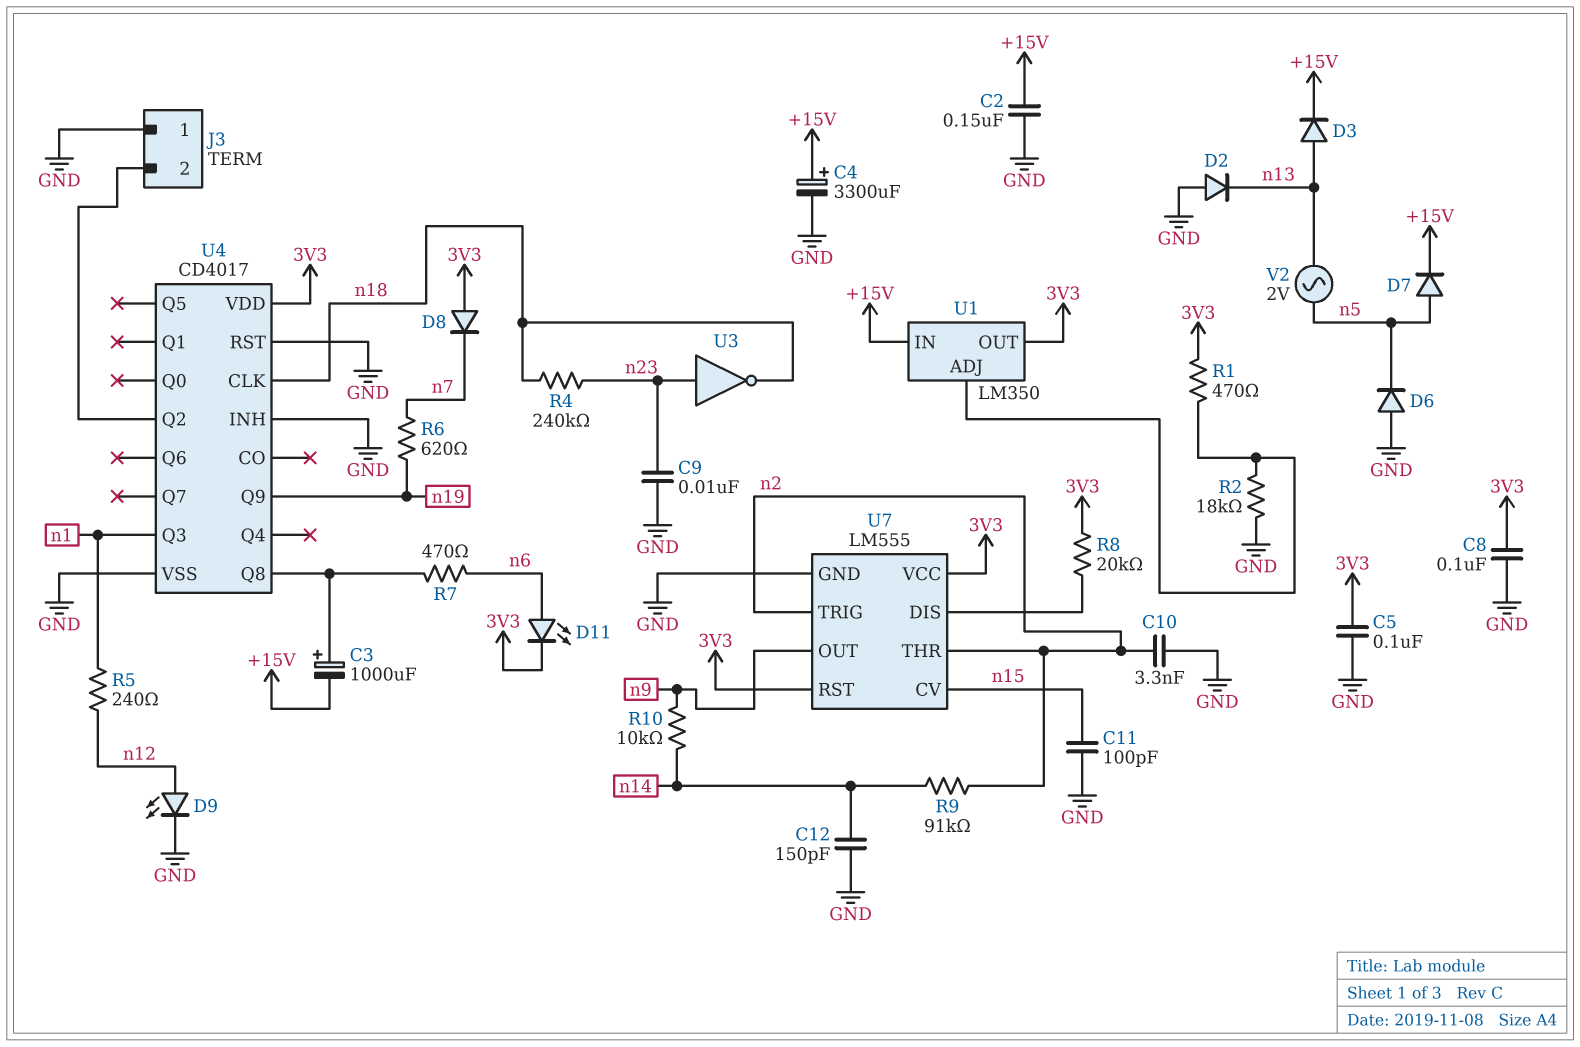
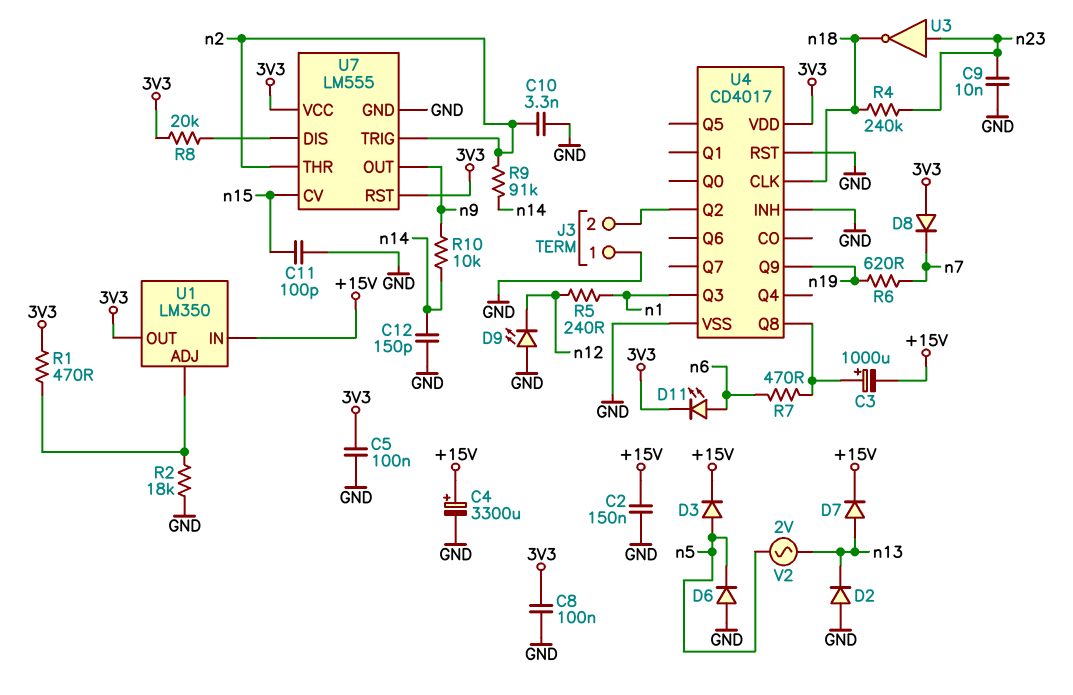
D3: diode (A n13, K +15V) -> diode (A n5, K +15V)
D7: diode (A n5, K +15V) -> diode (A n13, K +15V)
D9: LED (A n12, K GND) -> LED (A GND, K n12)

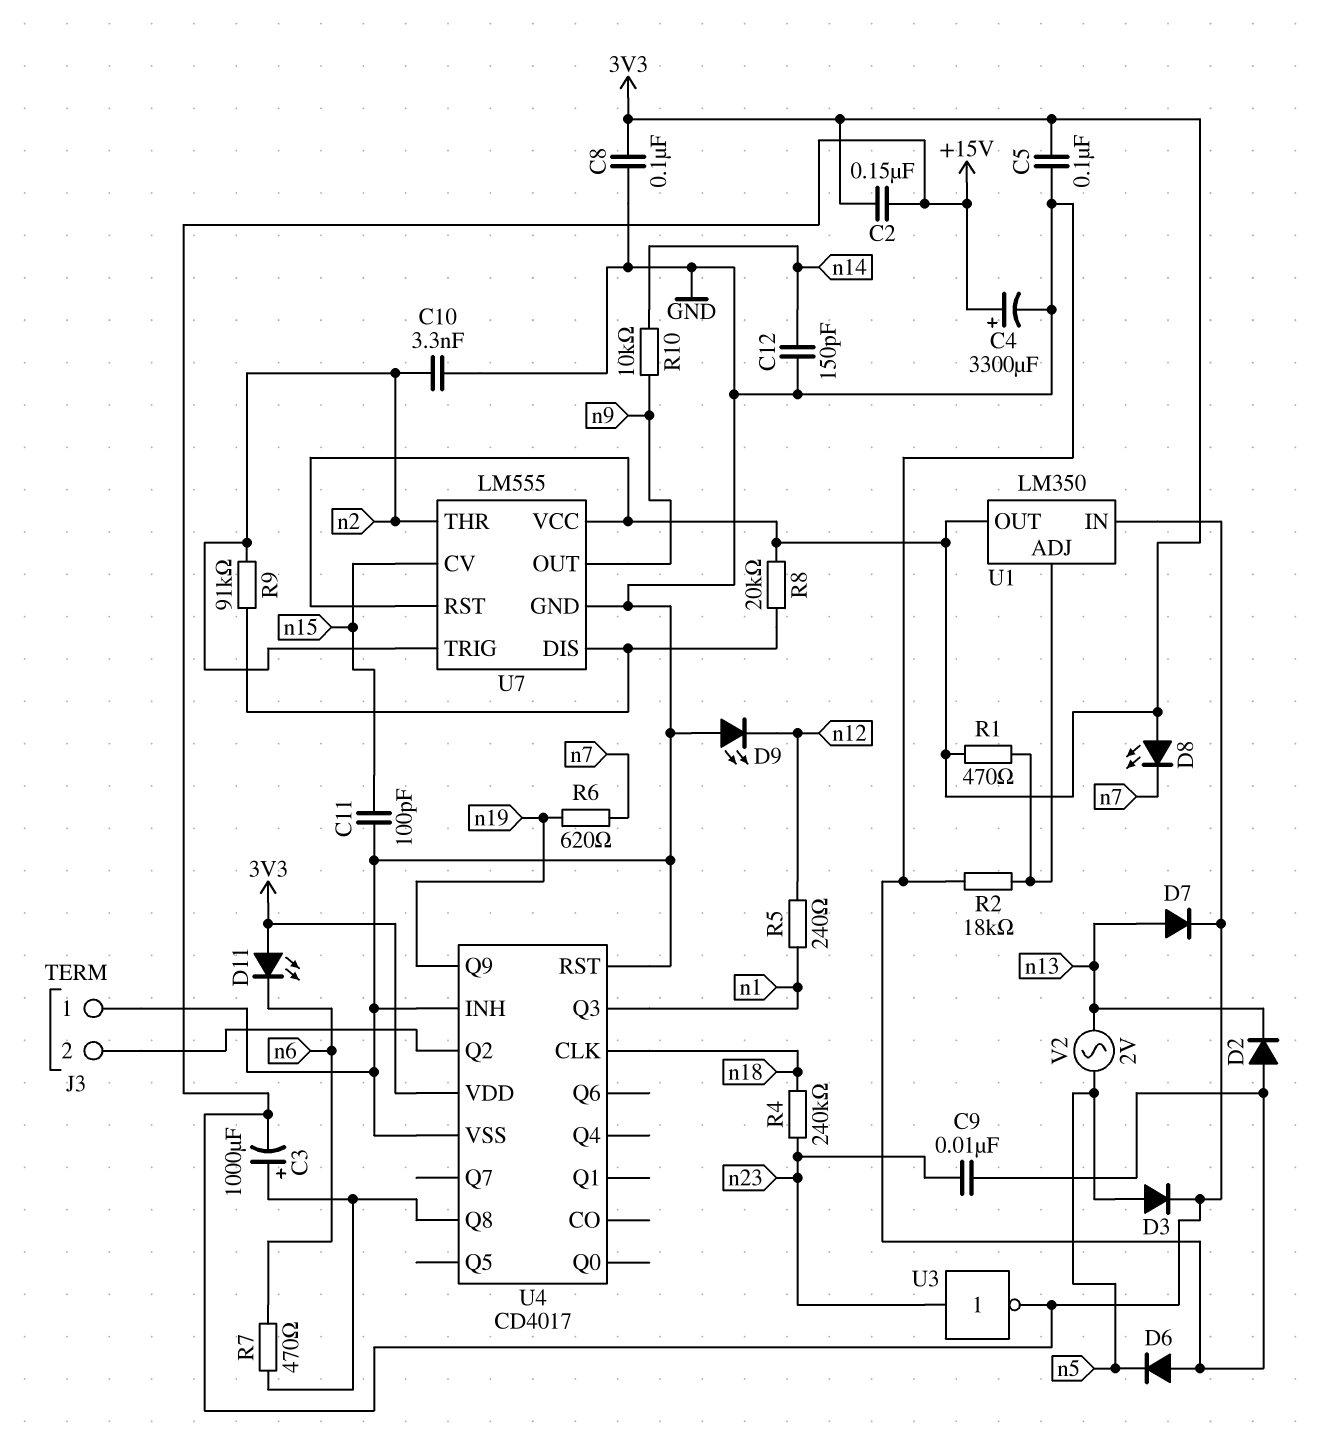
C2: 150nF (+15V, GND) -> 150nF (+15V, 3V3)
D8: diode (A 3V3, K n7) -> LED (A 3V3, K n7)
D11: LED (A n6, K 3V3) -> LED (A 3V3, K n6)
R9: 91k (n2, n14) -> 91k (U7/DIS, n2)
U3: NOT (in n23, out n18) -> NOT (in n23, out +15V)

